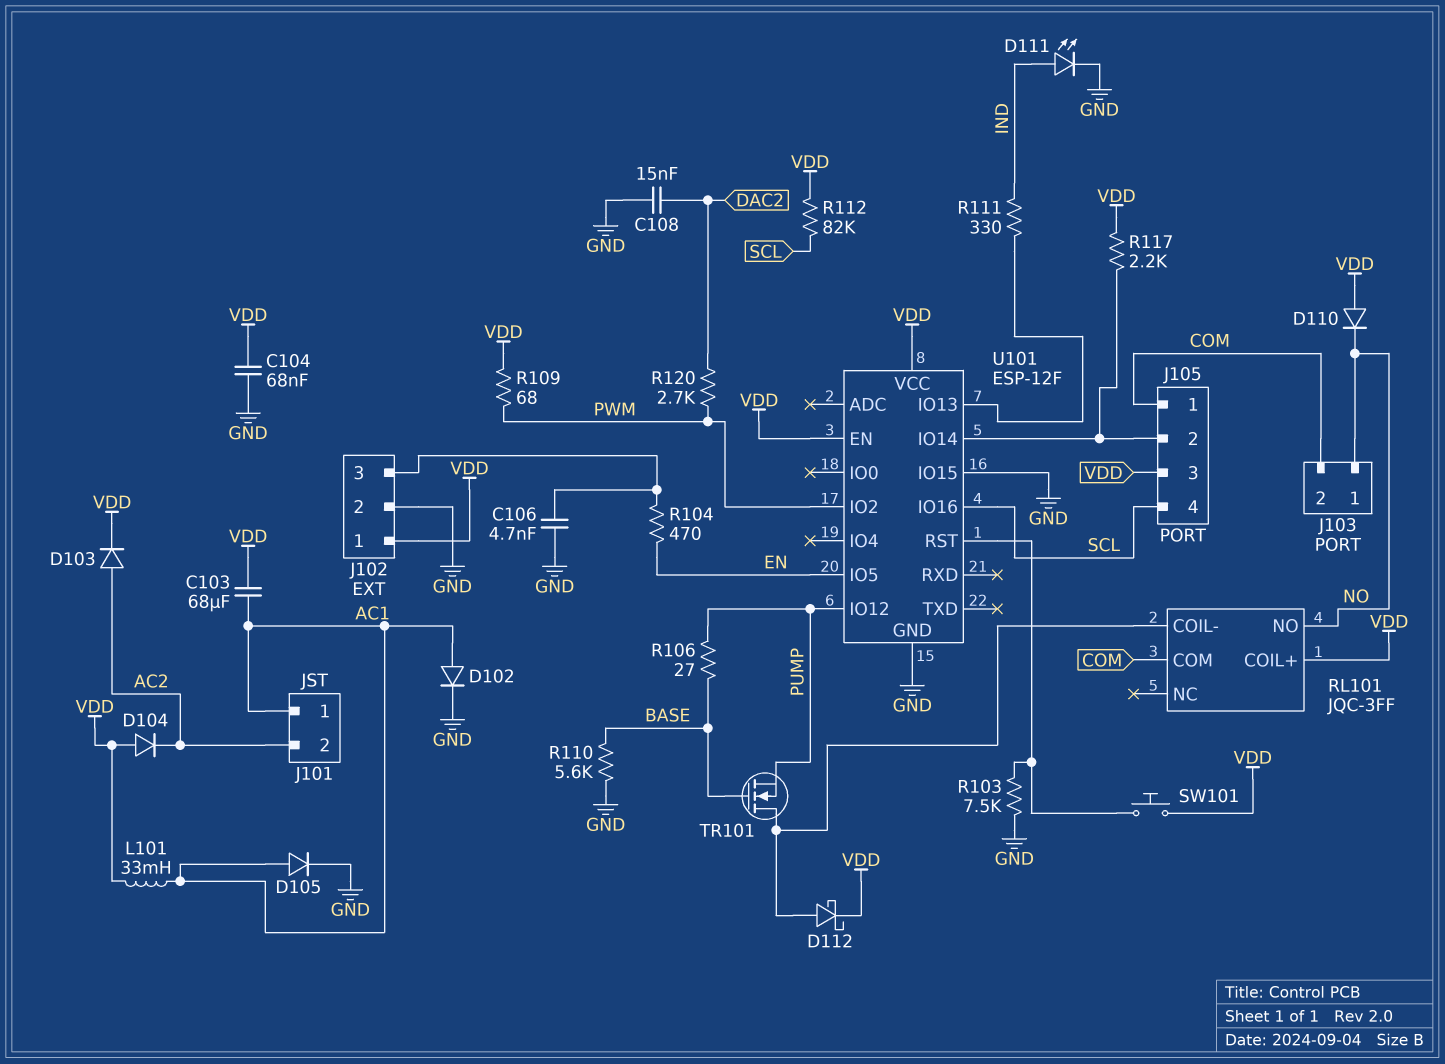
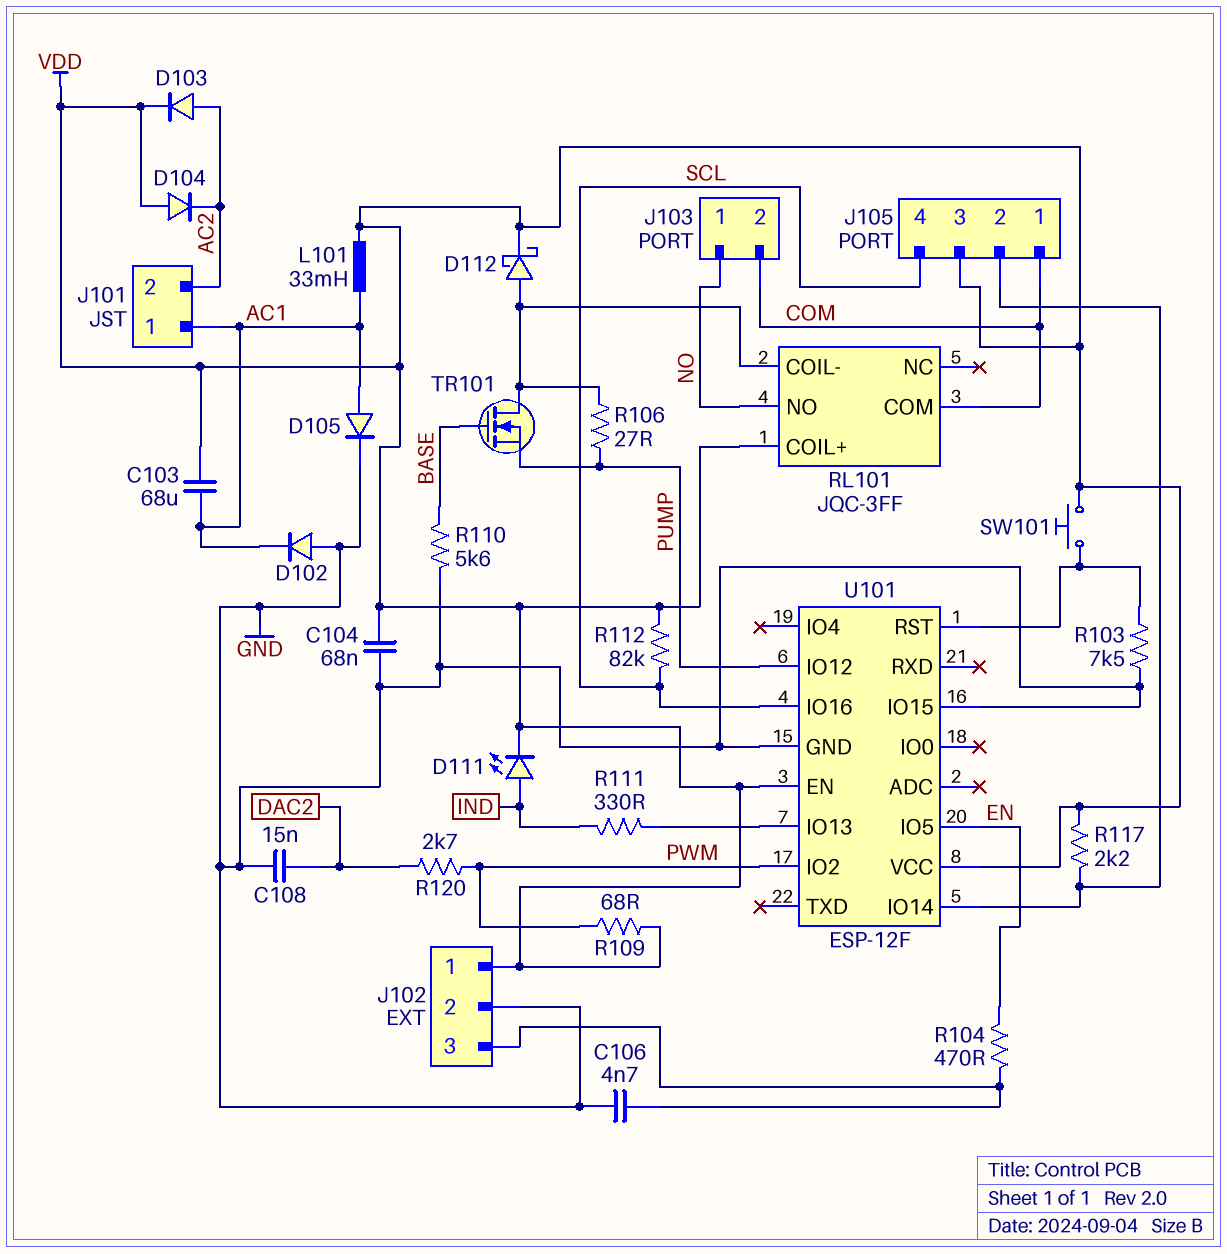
D102: diode (A AC1, K GND) -> diode (A GND, K AC1)
D110: diode (A VDD, K NO) -> none
D111: LED (A IND, K GND) -> LED (A IND, K VDD)
R106: 27 (BASE, PUMP) -> 27 (PUMP, RL101/COIL-)

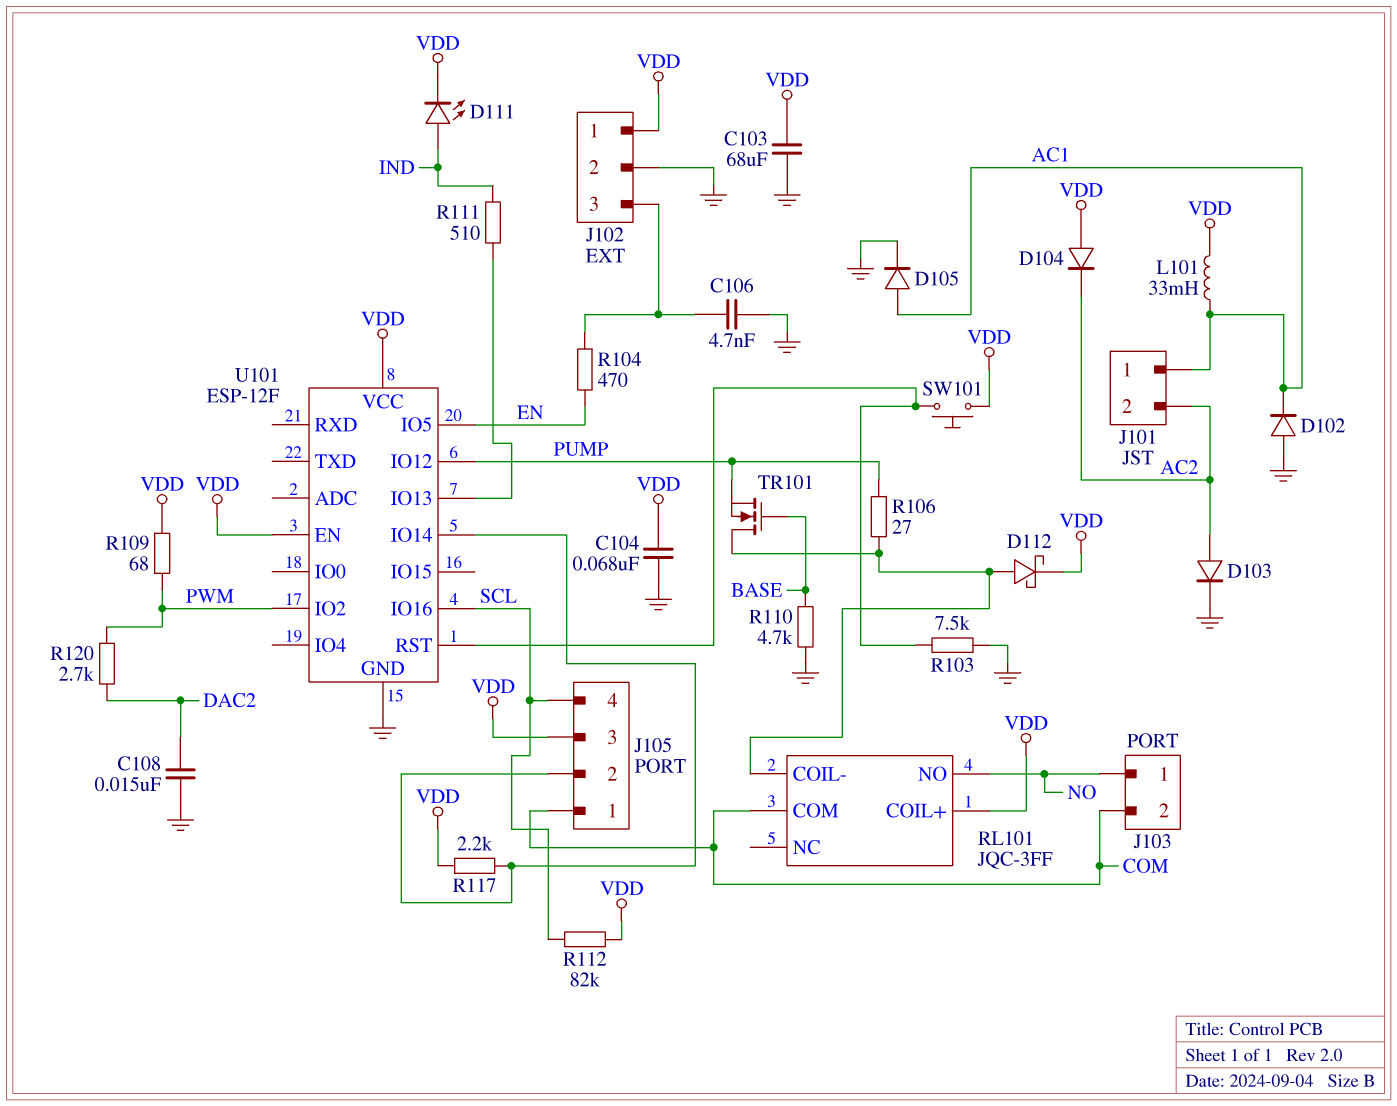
C103: 68uF (AC1, VDD) -> 68uF (GND, VDD)
D103: diode (A AC2, K VDD) -> diode (A AC2, K GND)
R110: 5.6k (BASE, GND) -> 4.7k (BASE, GND)
R111: 330 (IND, U101/IO13) -> 510 (IND, U101/IO13)
U101 pin IO15: GND -> none

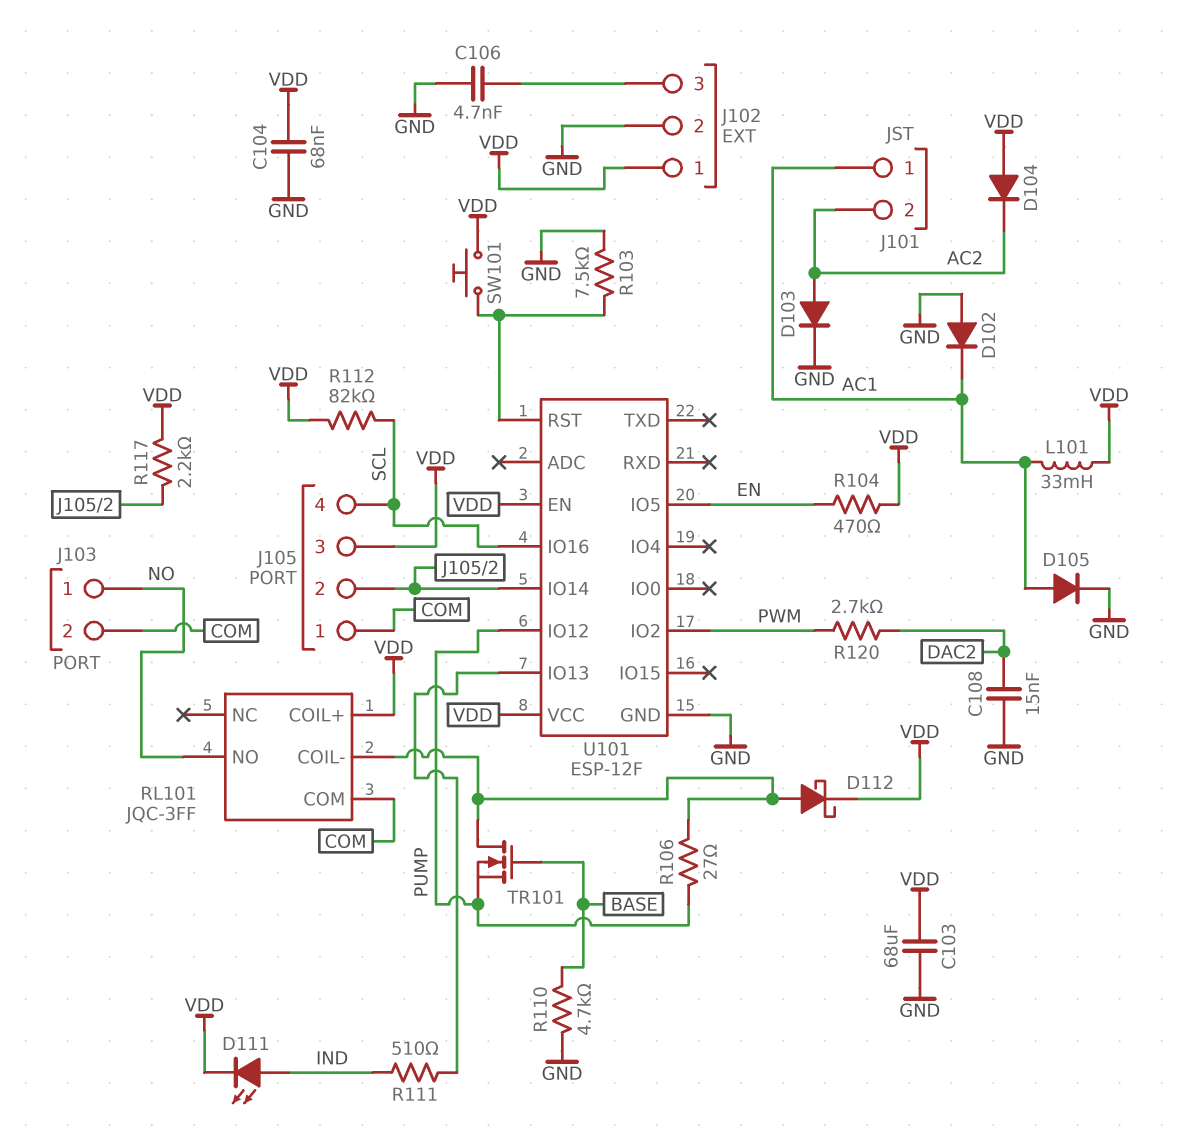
R104: 470 (EN, J102/3) -> 470 (EN, VDD)
R109: 68 (PWM, VDD) -> none

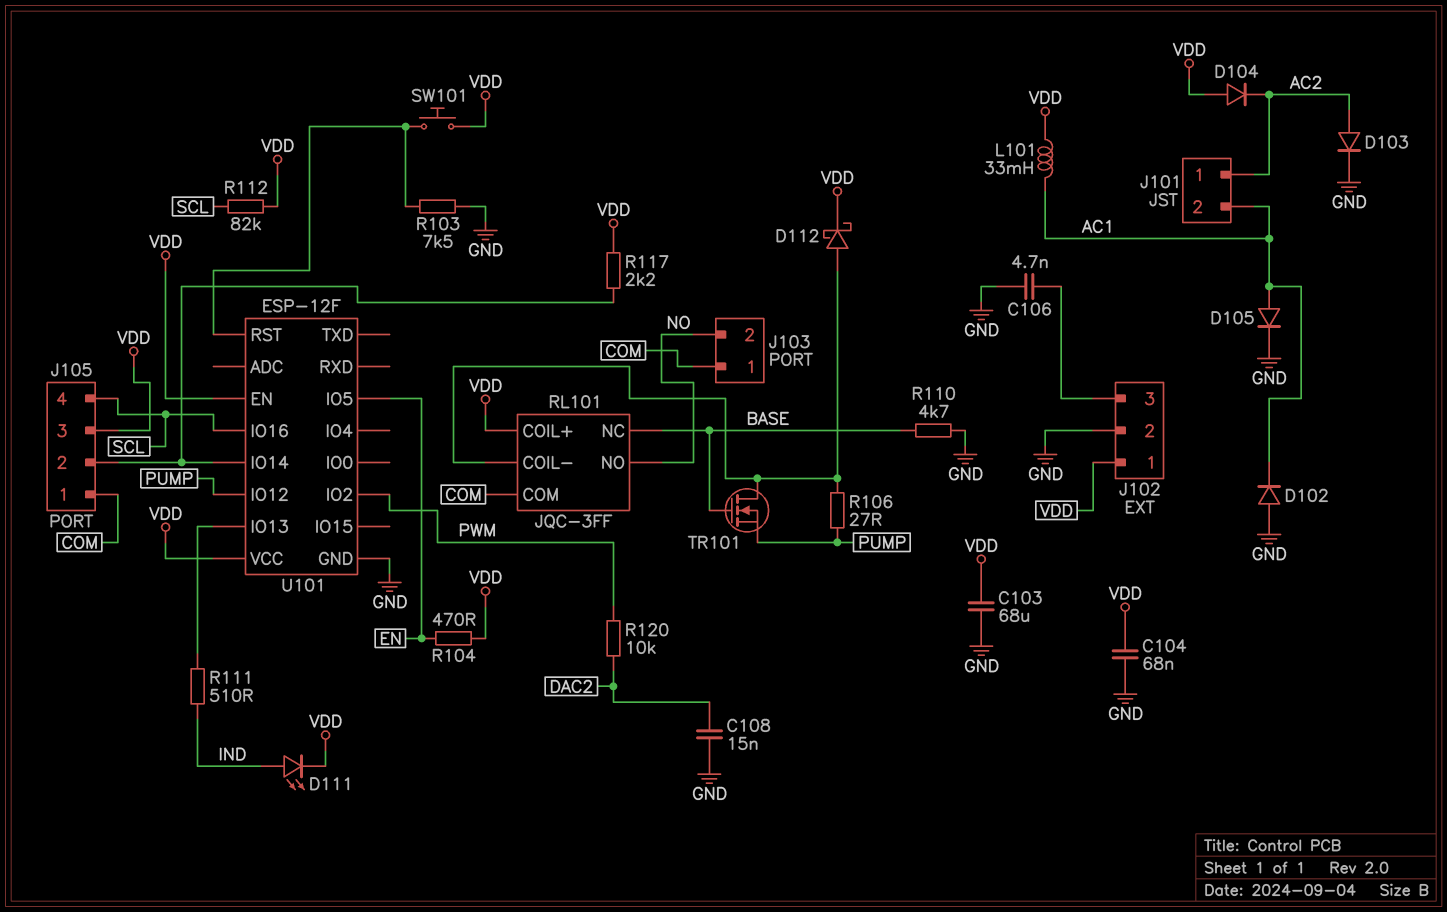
J101 pin 1: AC1 -> AC2
J101 pin 2: AC2 -> AC1
J103 pin 1: NO -> COM
J103 pin 2: COM -> NO
R120: 2.7k (DAC2, PWM) -> 10k (DAC2, PWM)
RL101 pin NC: none -> BASE

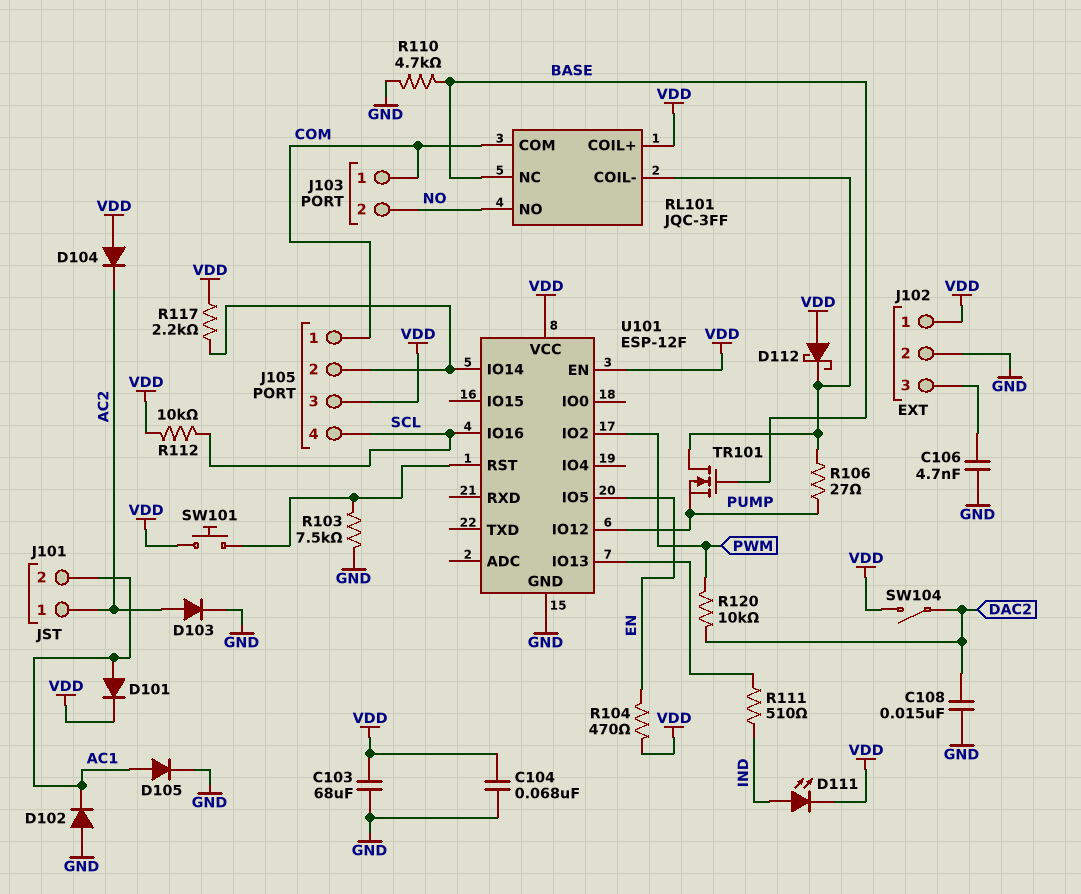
D101: none -> diode (A AC1, K VDD)
D112: schottky (A RL101/COIL-, K VDD) -> schottky (A VDD, K RL101/COIL-)
L101: 33mH (AC1, VDD) -> none
R112: 82k (SCL, VDD) -> 10k (SCL, VDD)
SW104: none -> switch (DAC2, VDD)

